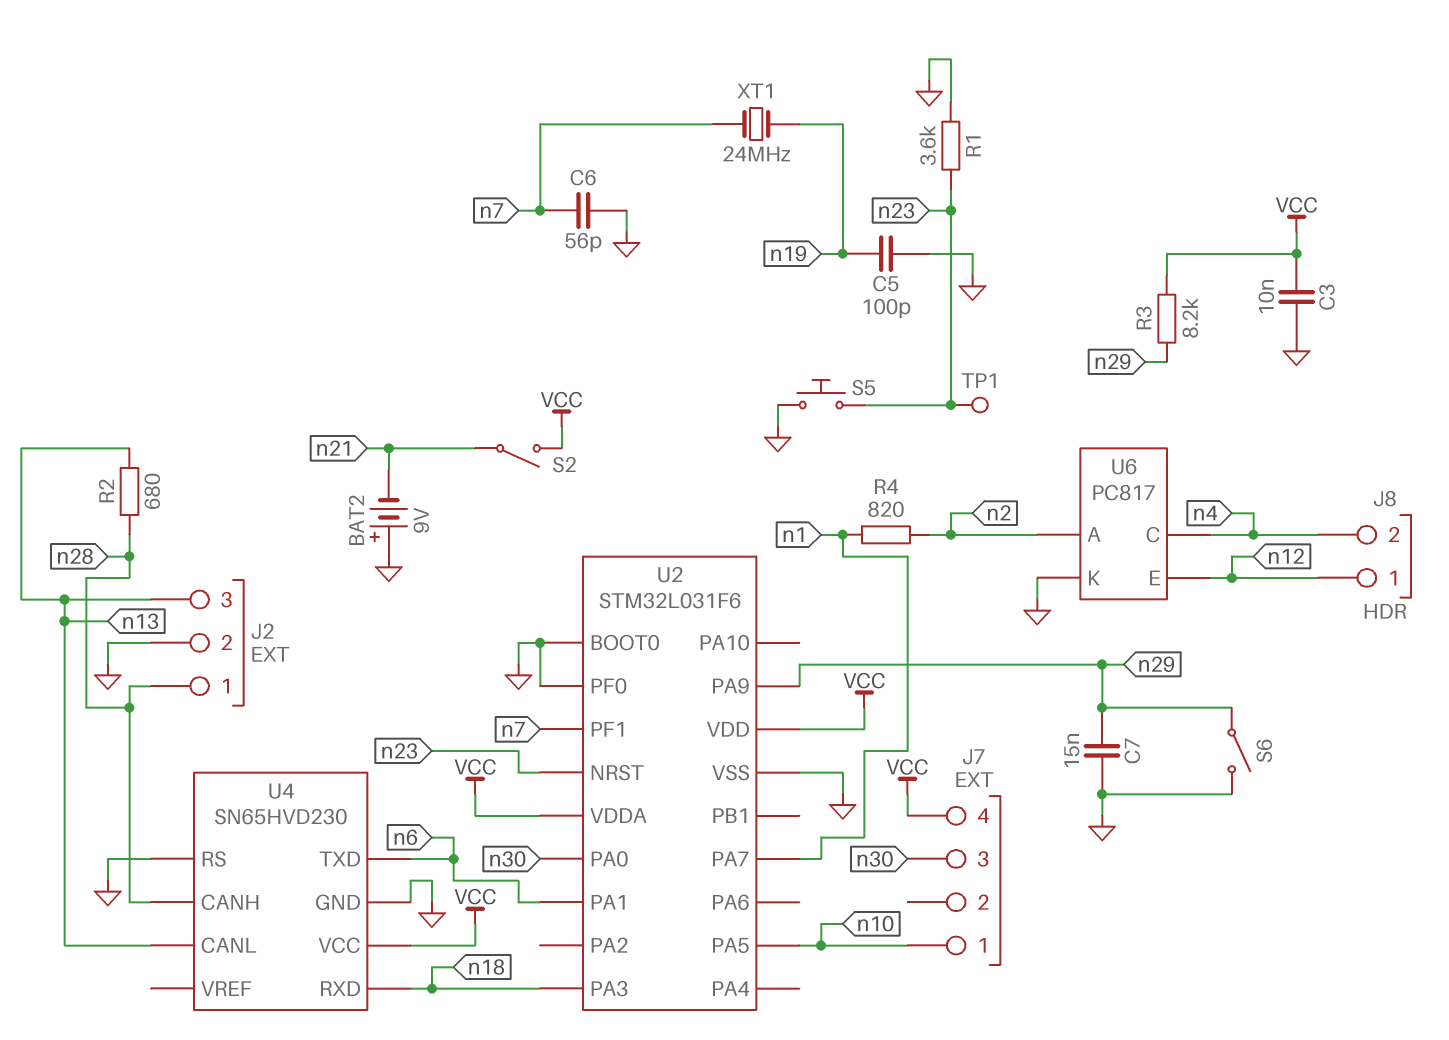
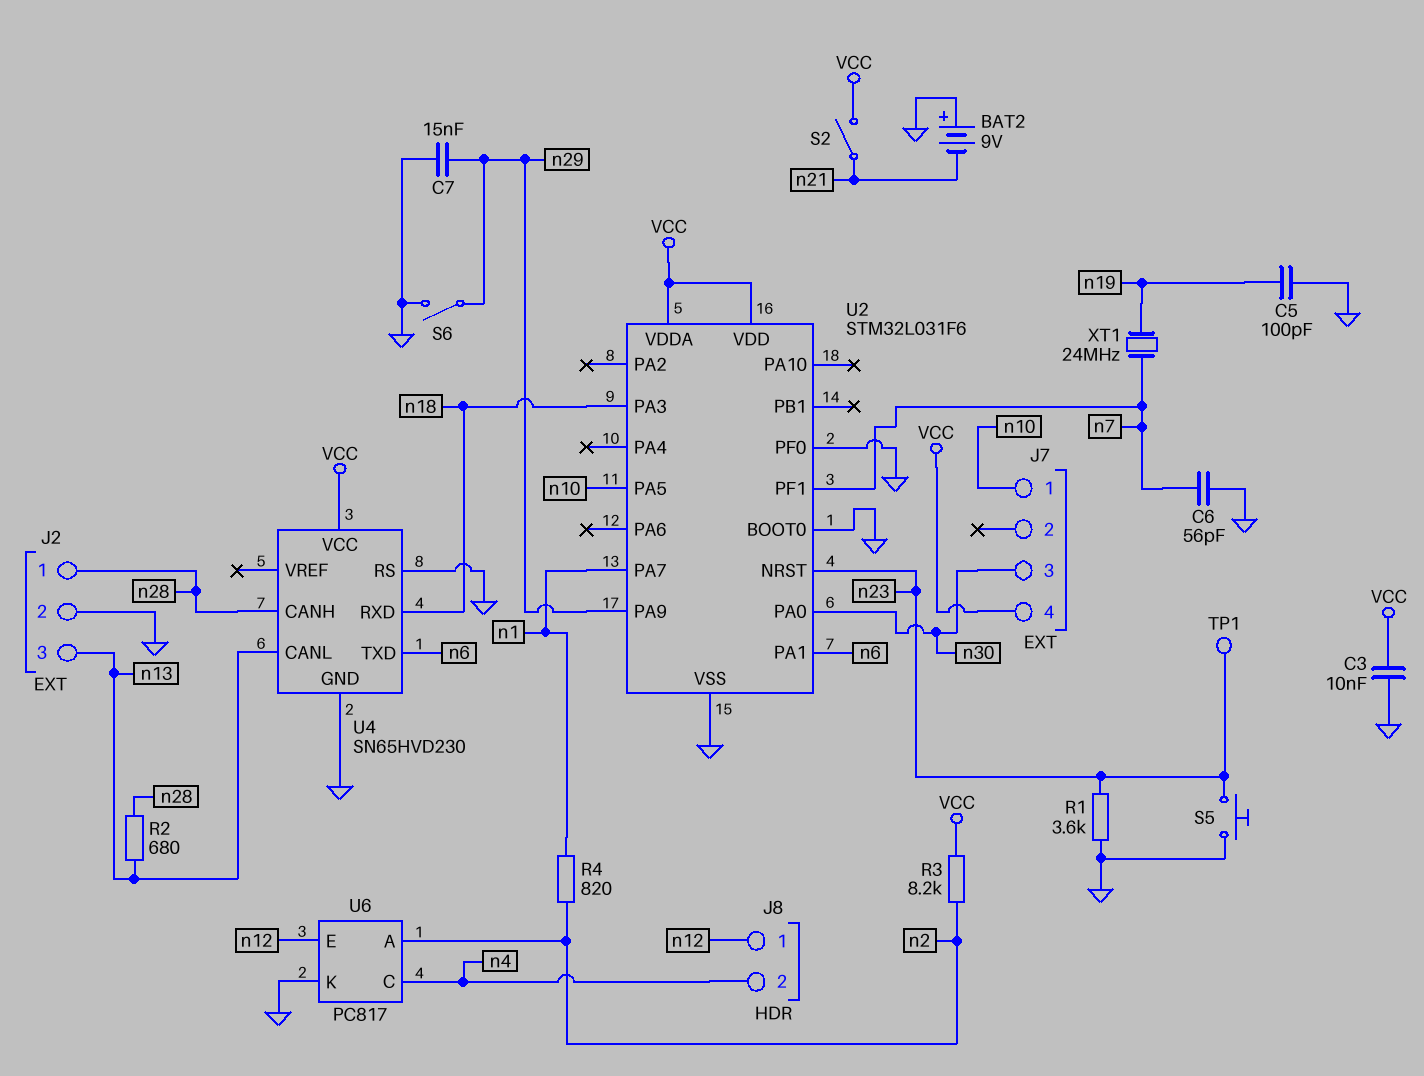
R3: 8.2k (VCC, n29) -> 8.2k (VCC, n2)

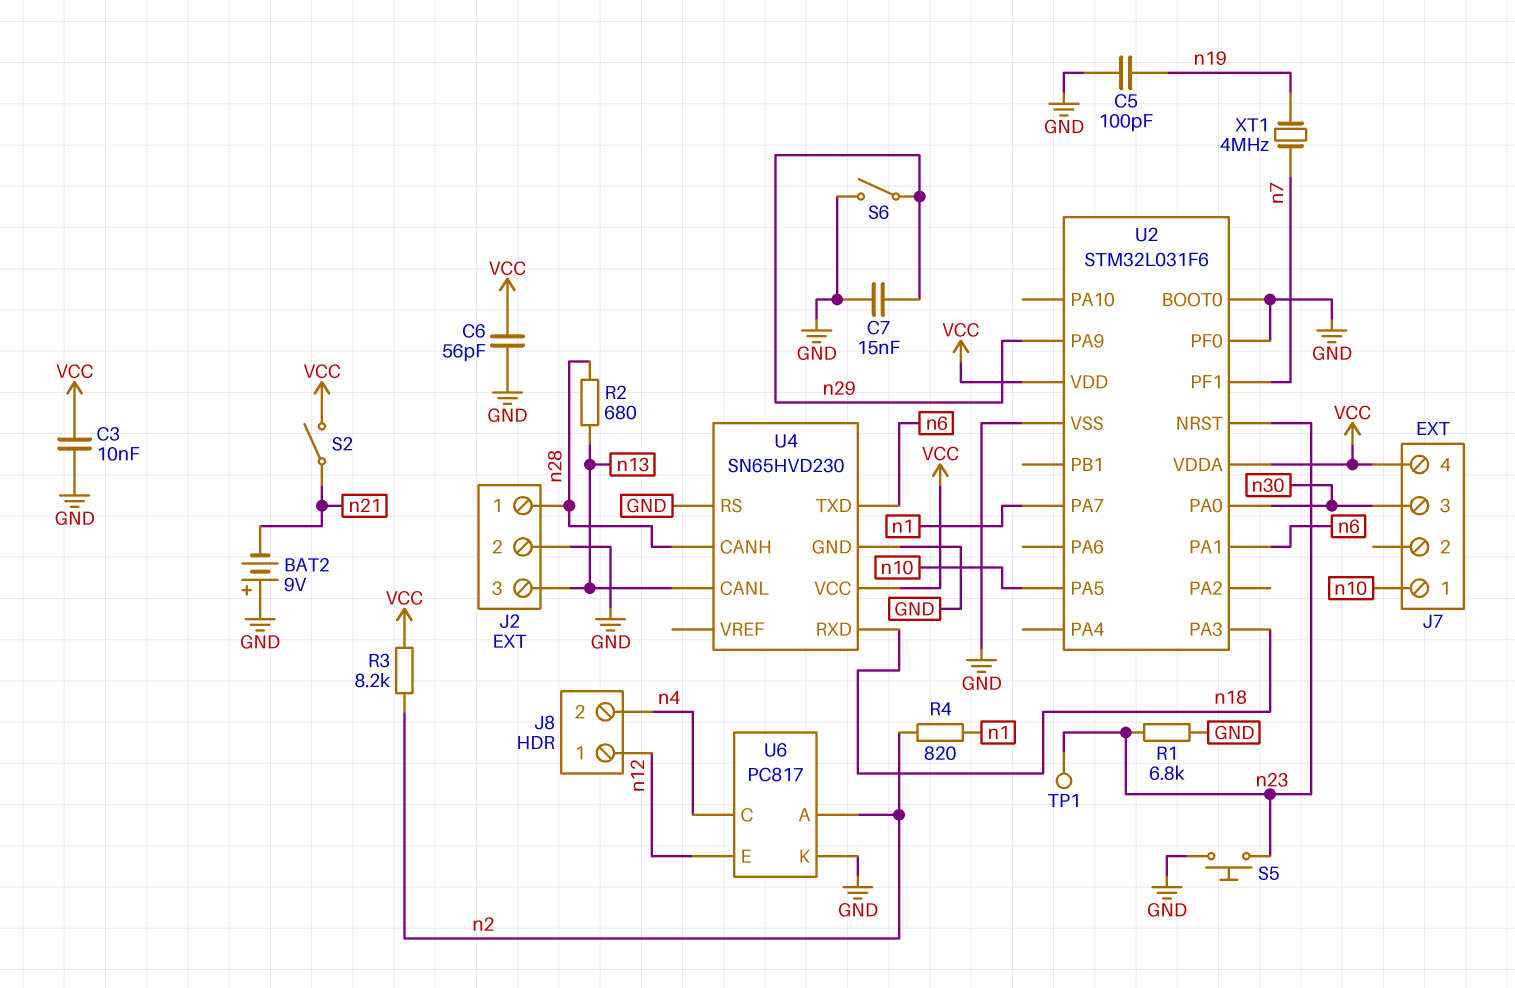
C6: 56pF (GND, n7) -> 56pF (GND, VCC)
R1: 3.6k (GND, n23) -> 6.8k (GND, n23)
XT1: 24MHz (n7, n19) -> 4MHz (n7, n19)

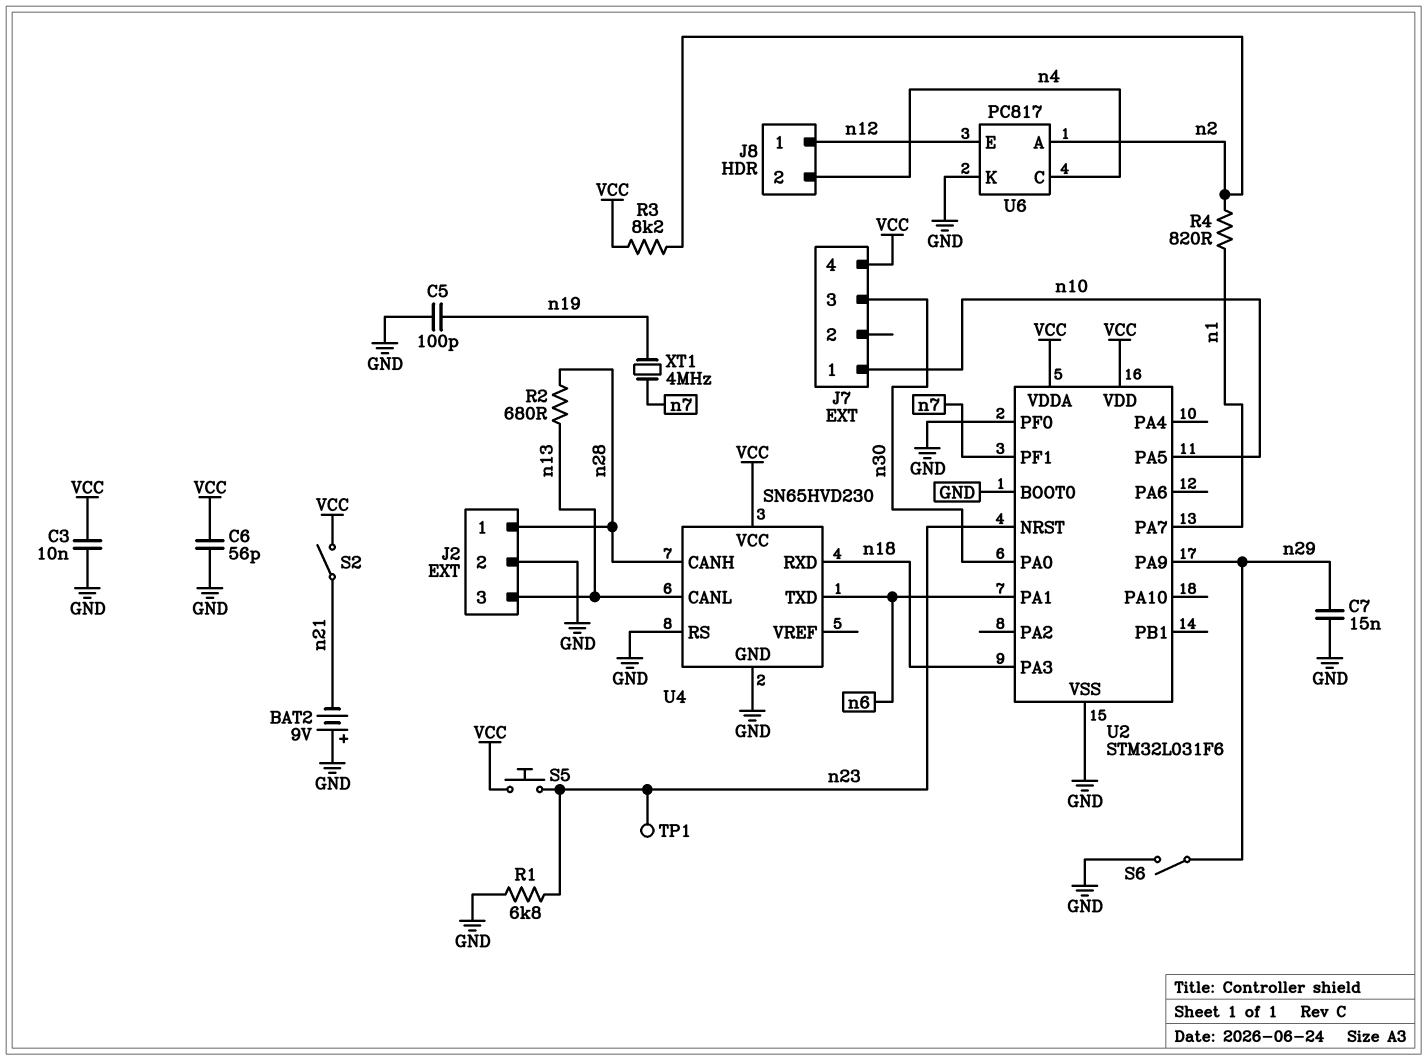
S5: button (GND, n23) -> button (VCC, n23)

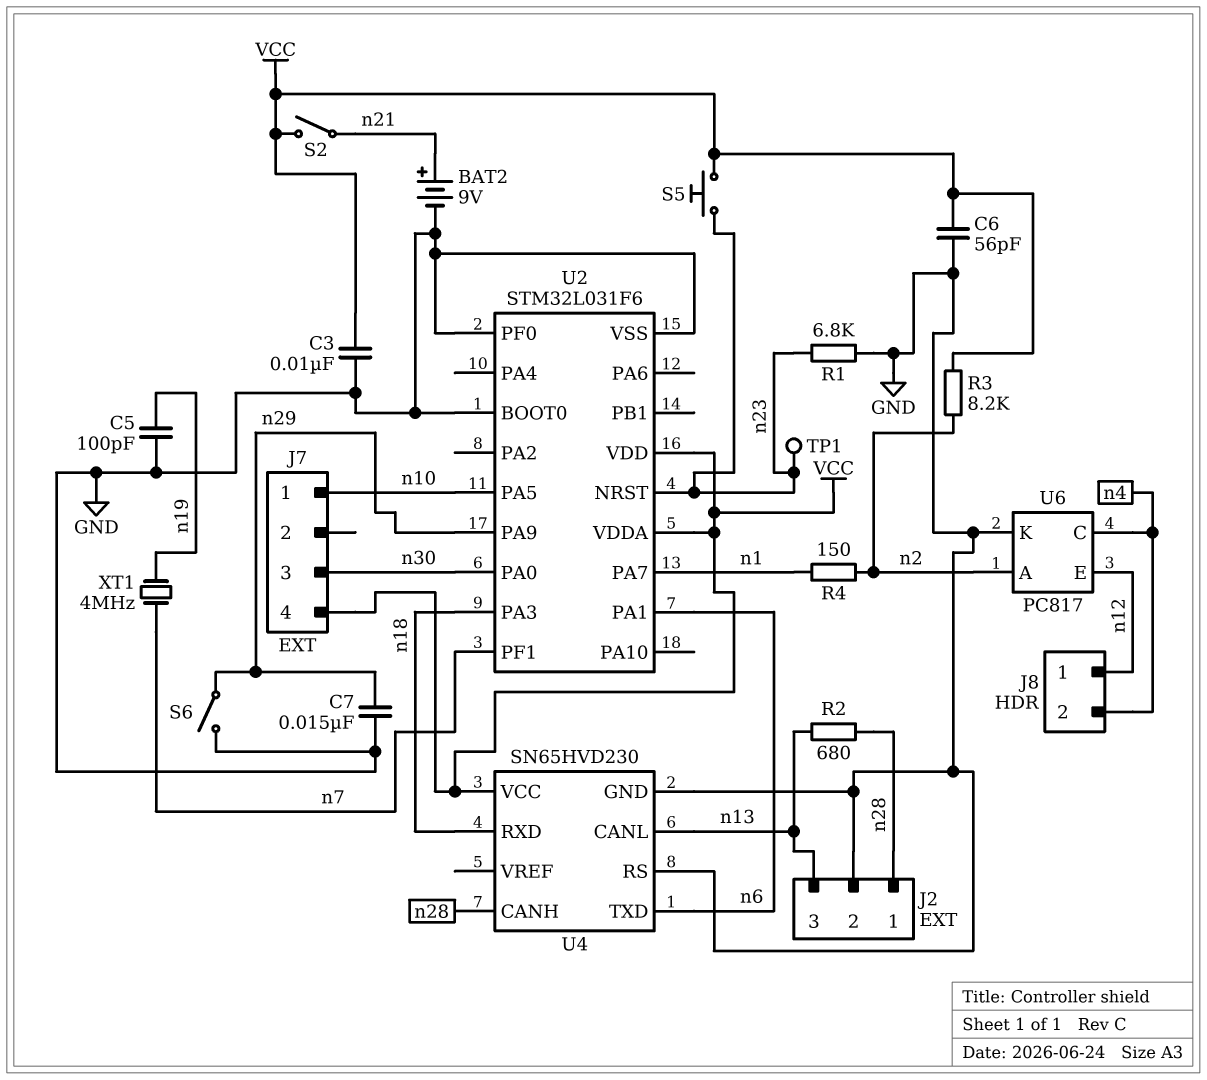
BAT2: 9V (plus GND, minus n21) -> 9V (plus n21, minus GND)
R4: 820 (n1, n2) -> 150 (n1, n2)

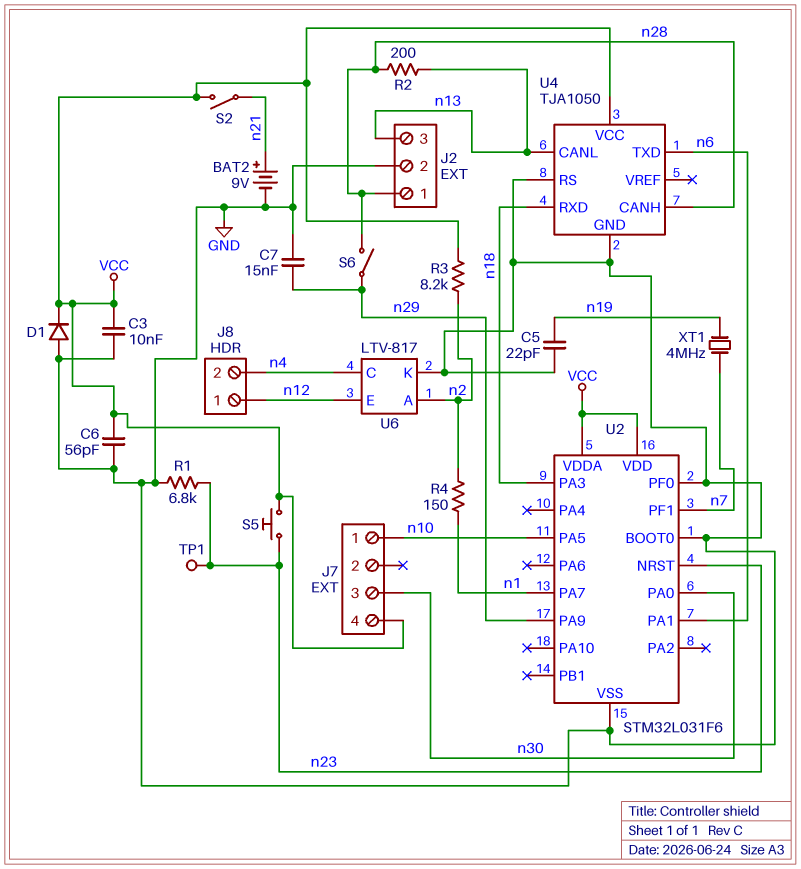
C5: 100pF (GND, n19) -> 22pF (GND, n19)
D1: none -> diode (A GND, K VCC)
R2: 680 (n13, n28) -> 200 (n13, n28)
S6: switch (GND, n29) -> switch (n28, n29)
U4: SN65HVD230 -> TJA1050
U6: PC817 -> LTV-817

